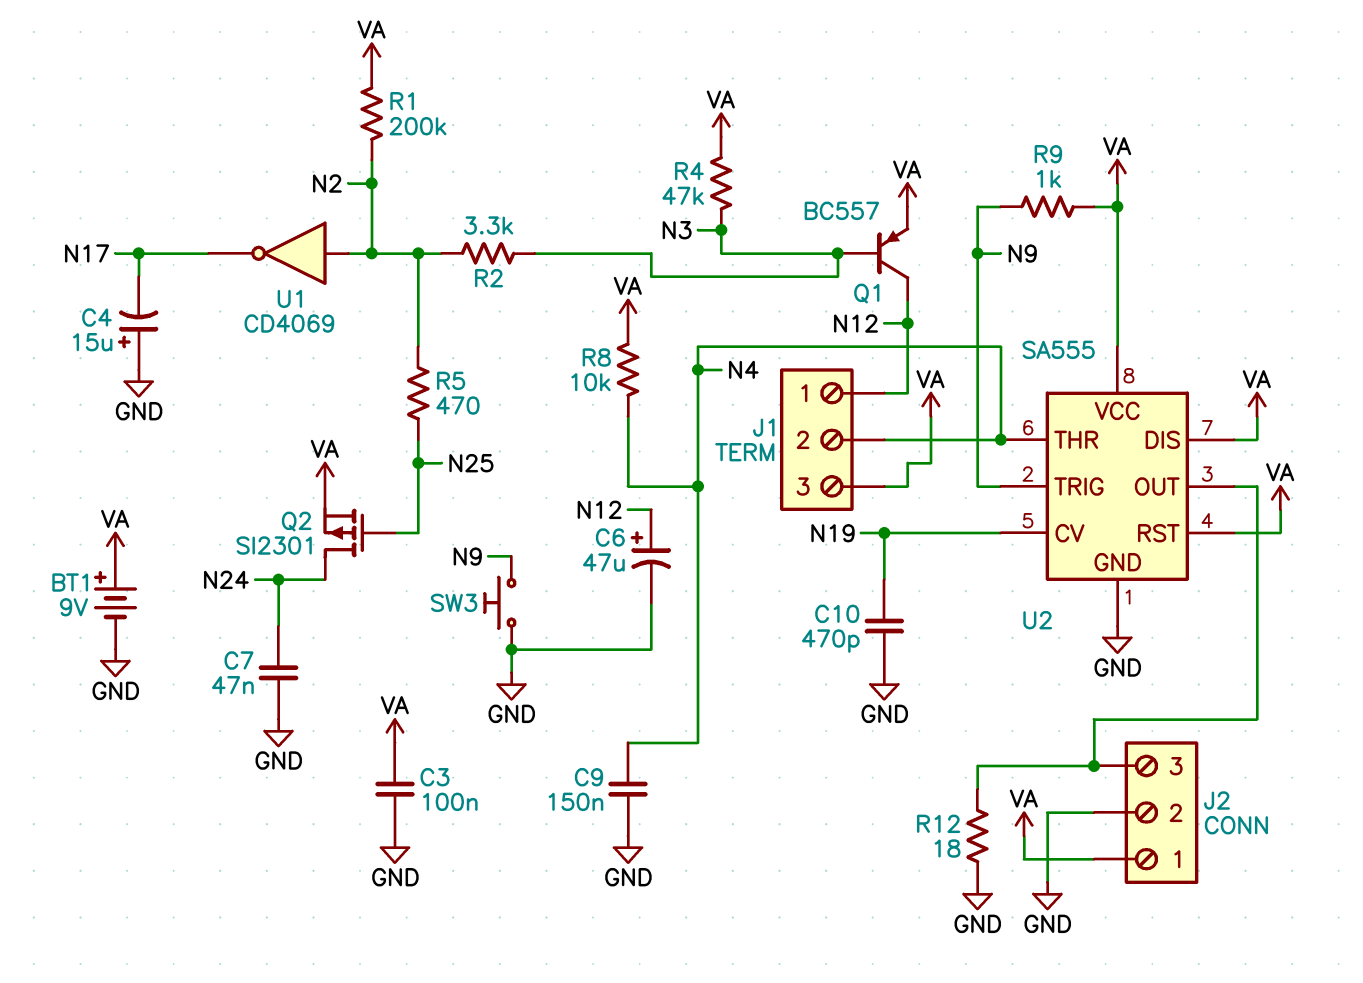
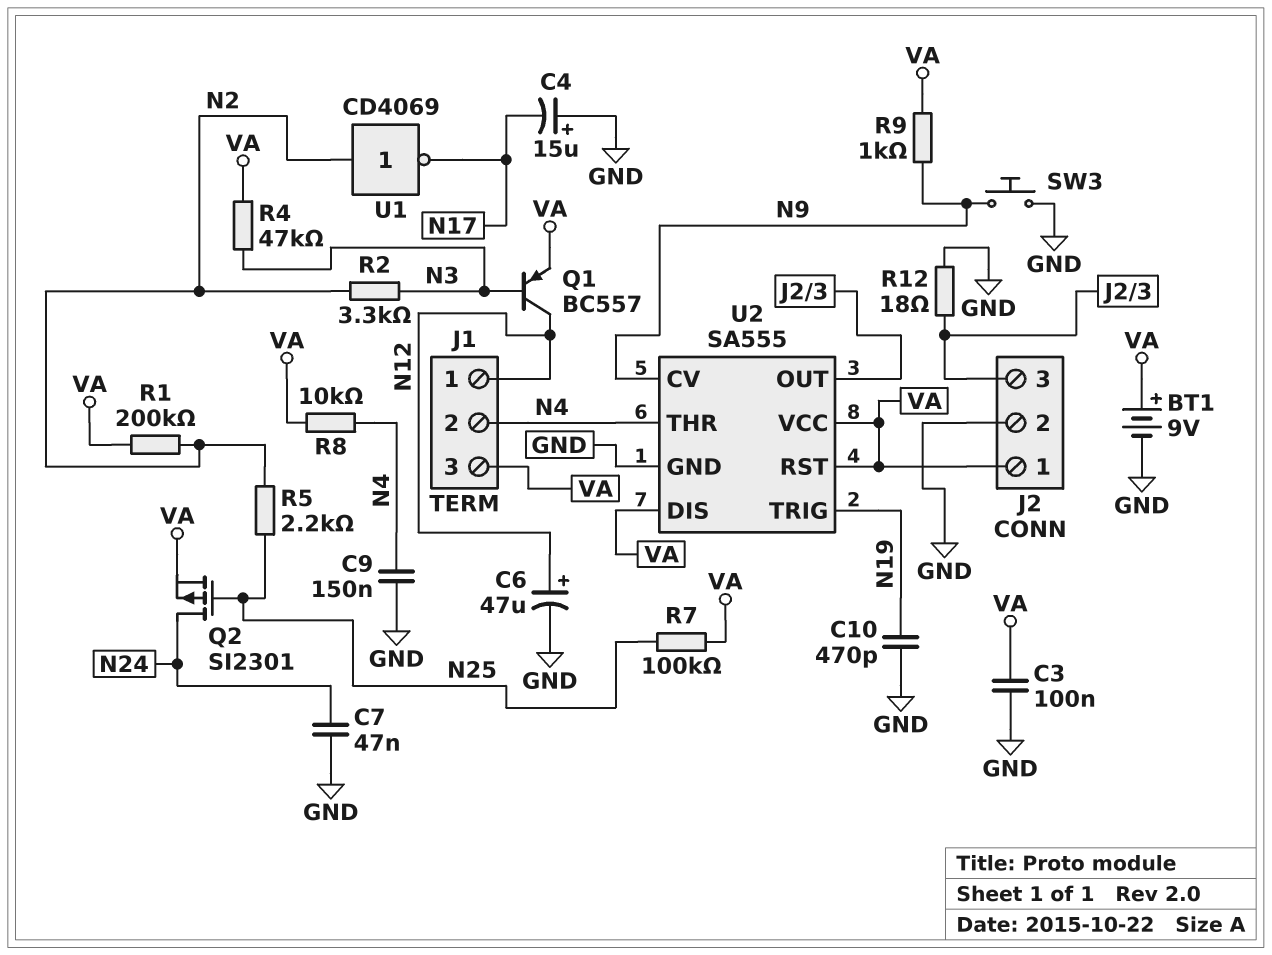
R5: 470 (N2, N25) -> 2.2k (N2, N25)
R7: none -> 100k (N25, VA)
U2 pin CV: N19 -> N9
U2 pin TRIG: N9 -> N19

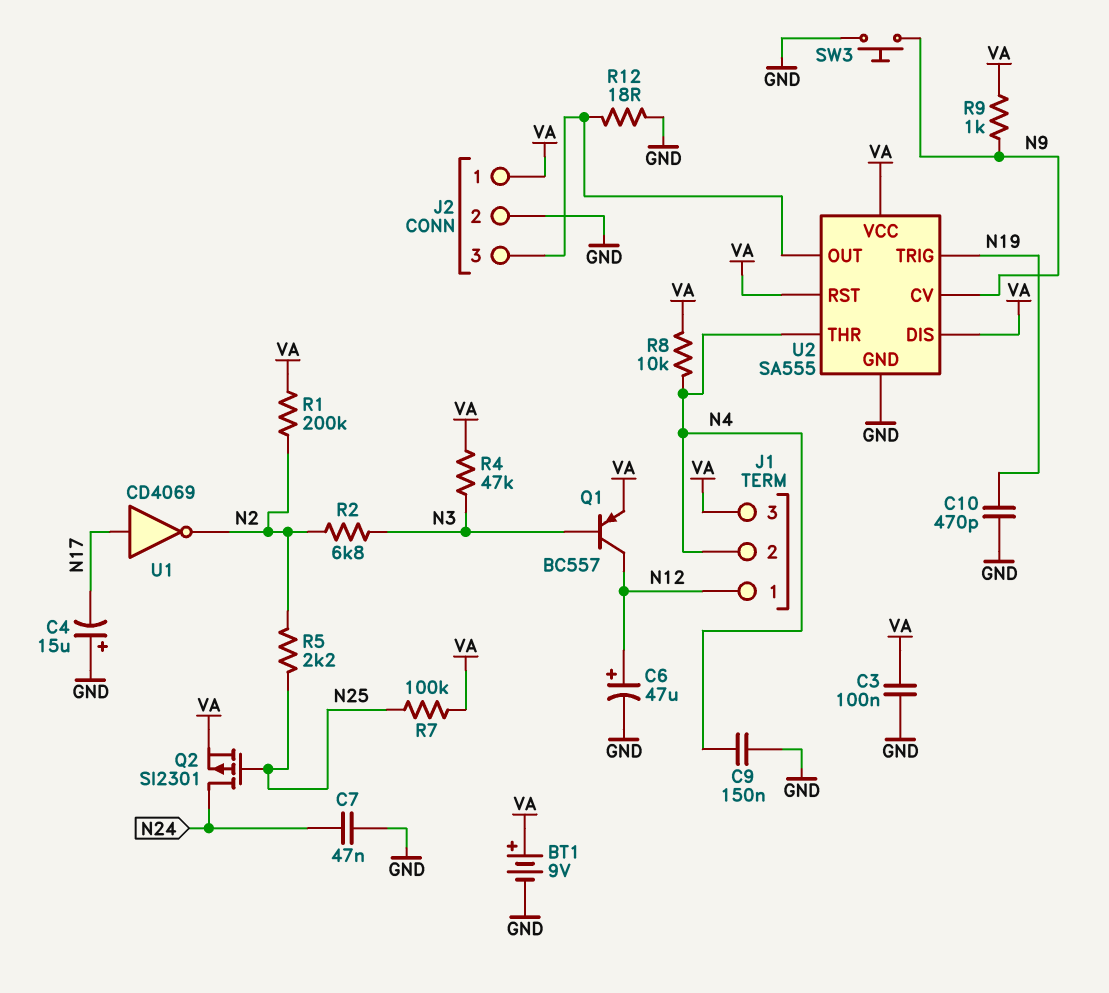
R2: 3.3k (N2, N3) -> 6.8k (N2, N3)
U1: NOT CD4069 (in N2, out N17) -> NOT CD4069 (in N17, out N2)

